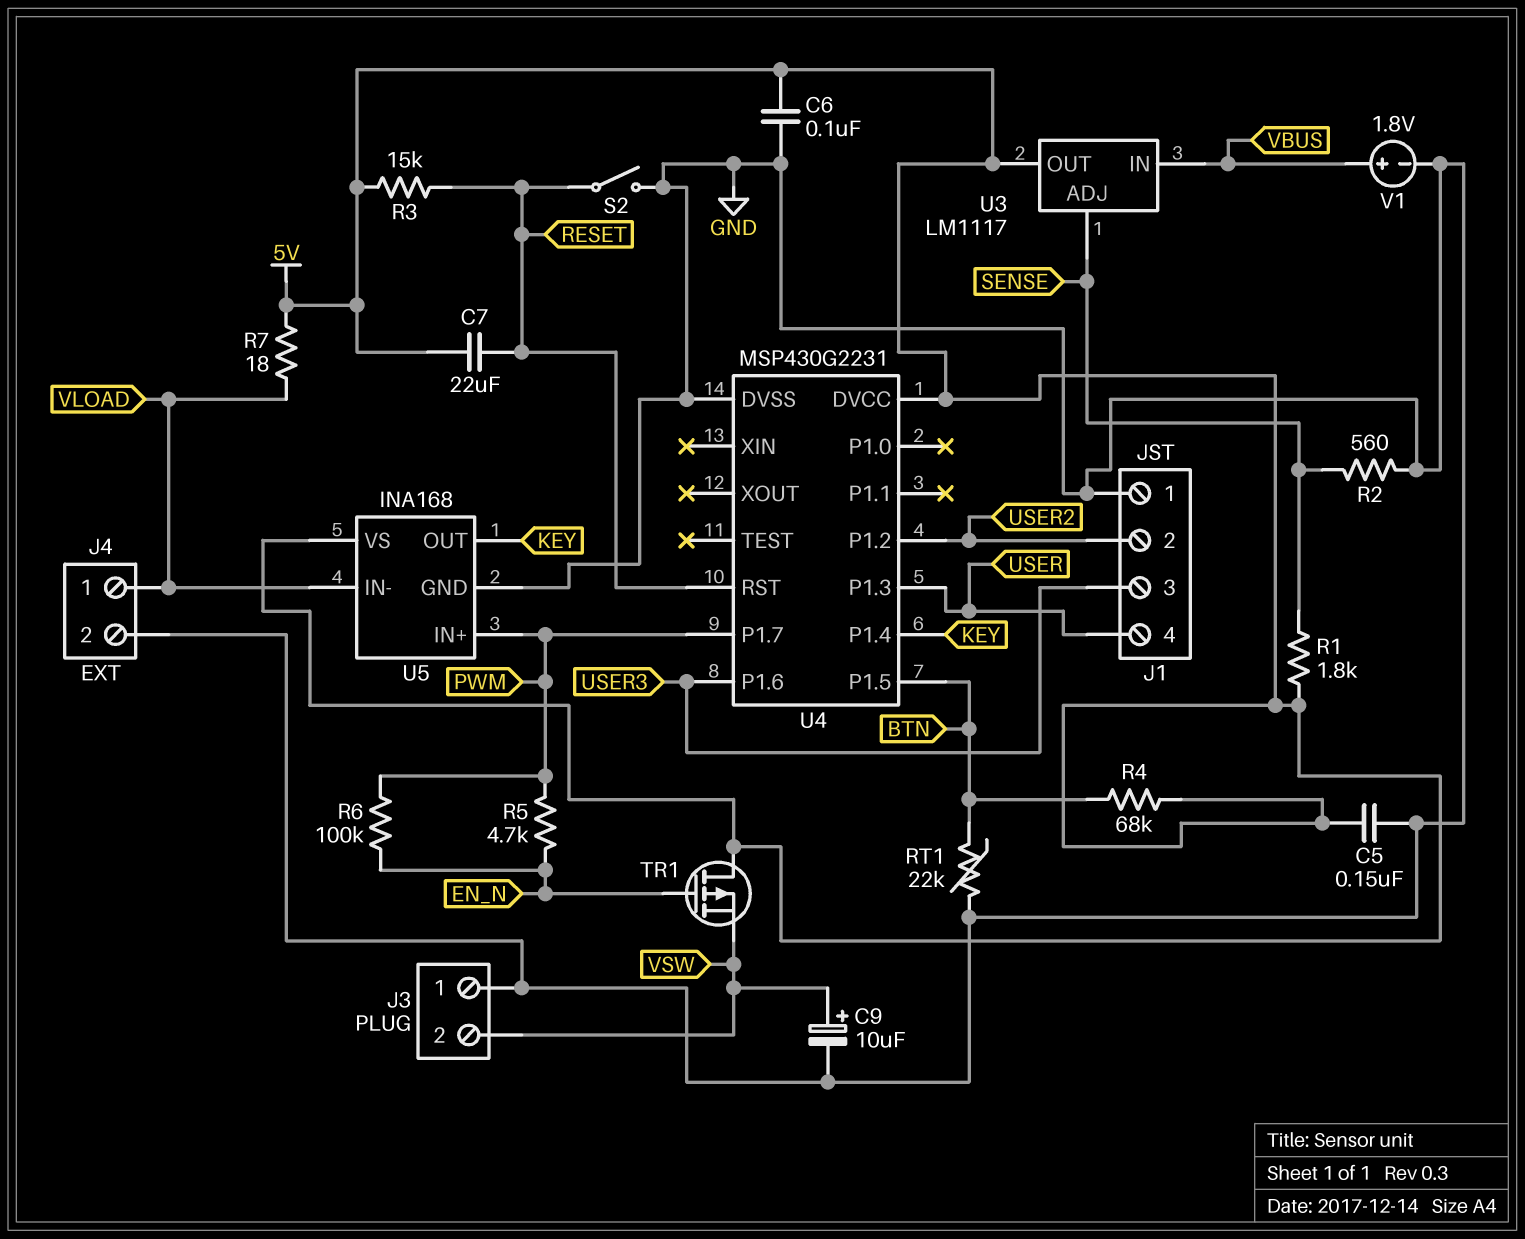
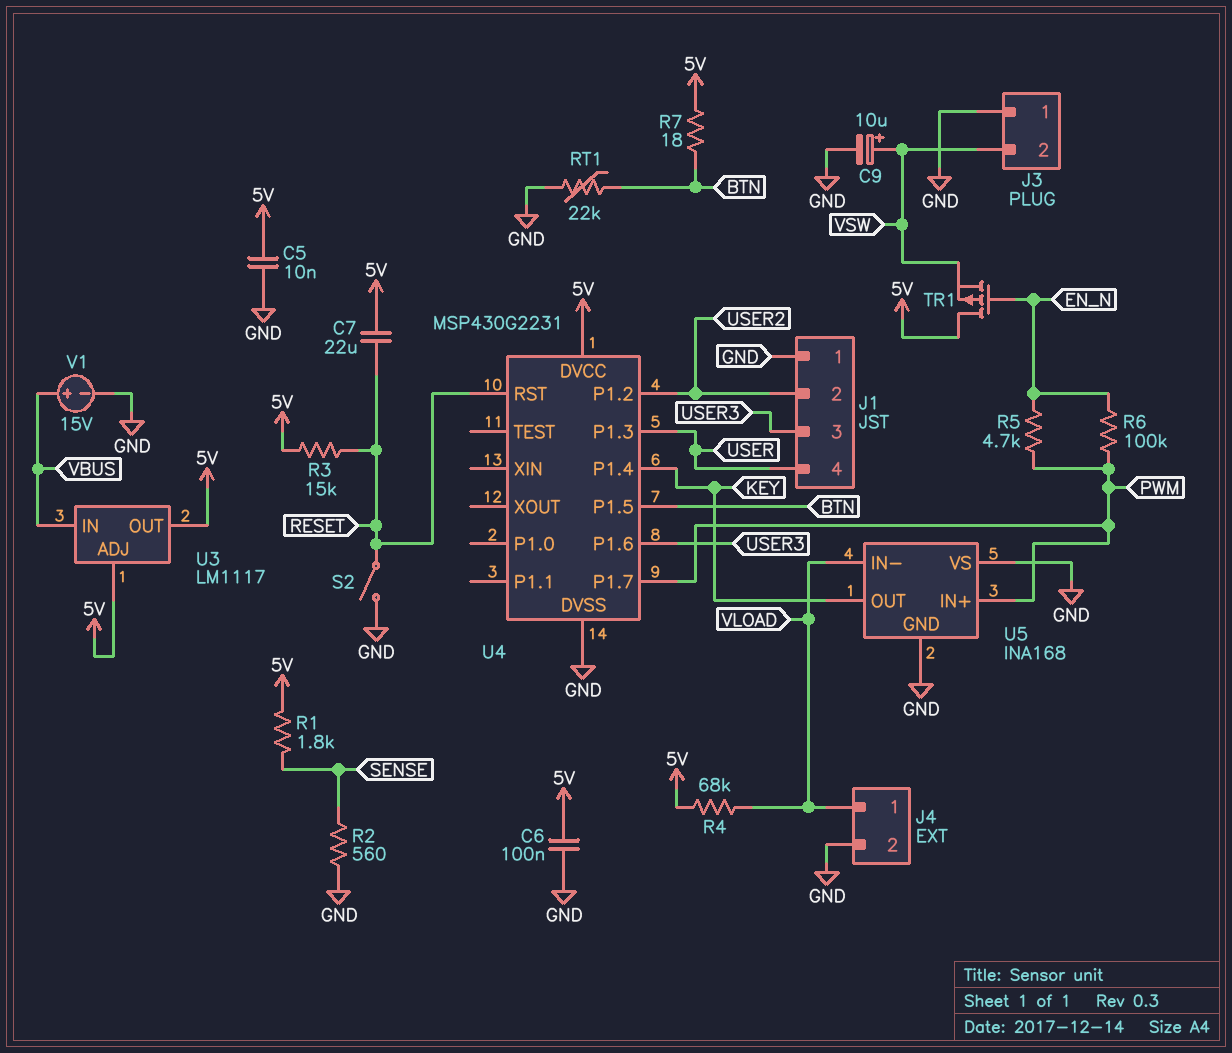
C5: 150nF (5V, GND) -> 10nF (5V, GND)
R4: 68k (5V, BTN) -> 68k (5V, VLOAD)
R7: 18 (5V, VLOAD) -> 18 (5V, BTN)
U3 pin ADJ: SENSE -> 5V
U5 pin VS: 5V -> GND
V1: 1.8V (plus VBUS, minus GND) -> 15V (plus VBUS, minus GND)

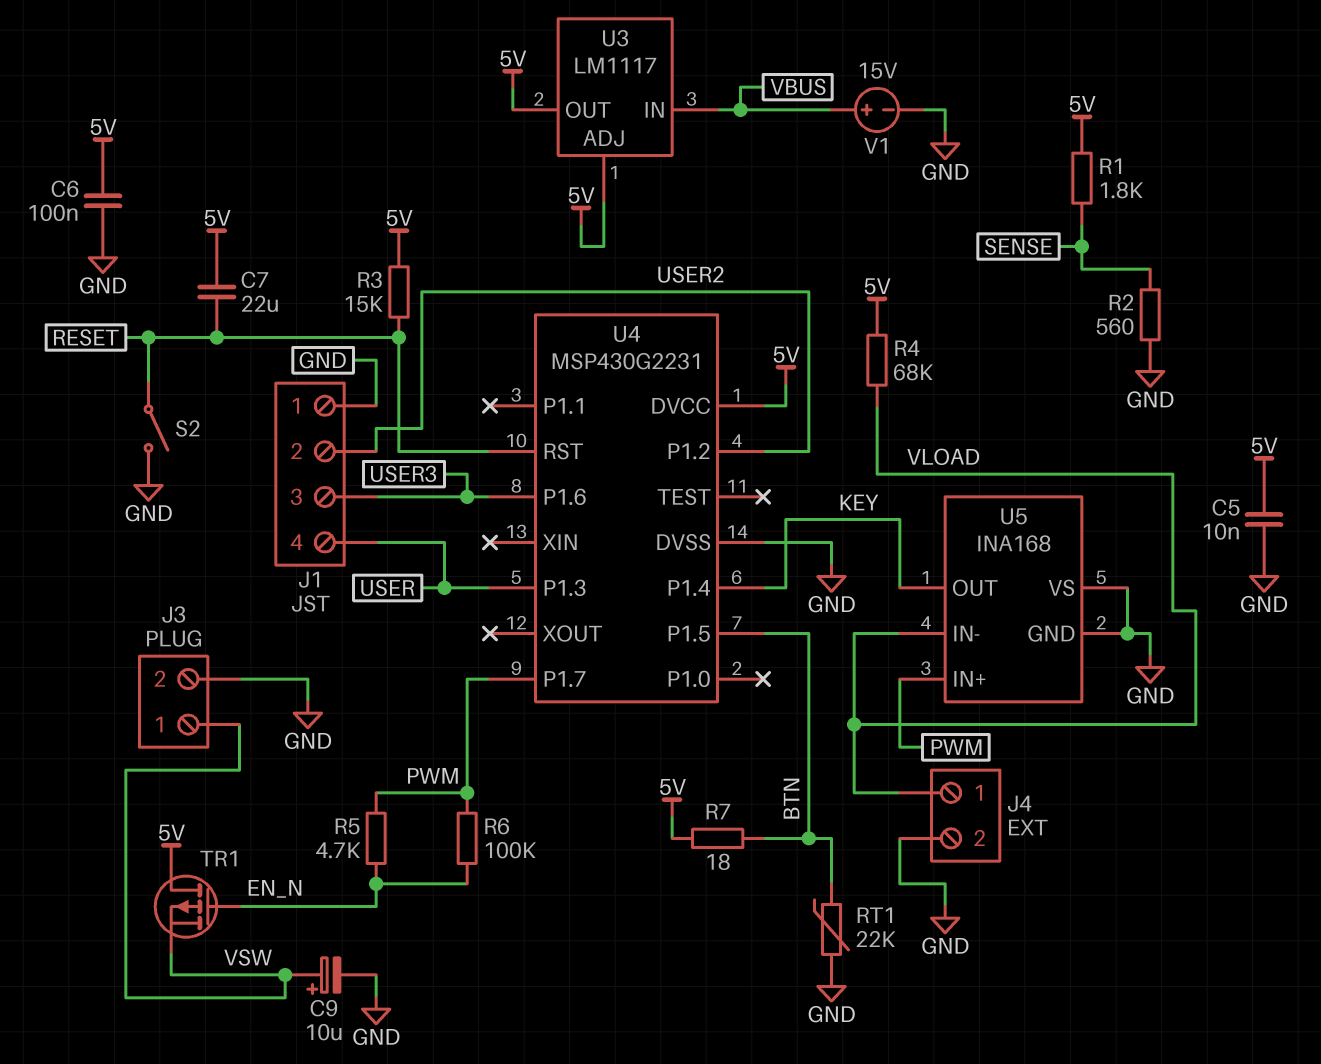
J3 pin 1: GND -> VSW
J3 pin 2: VSW -> GND

